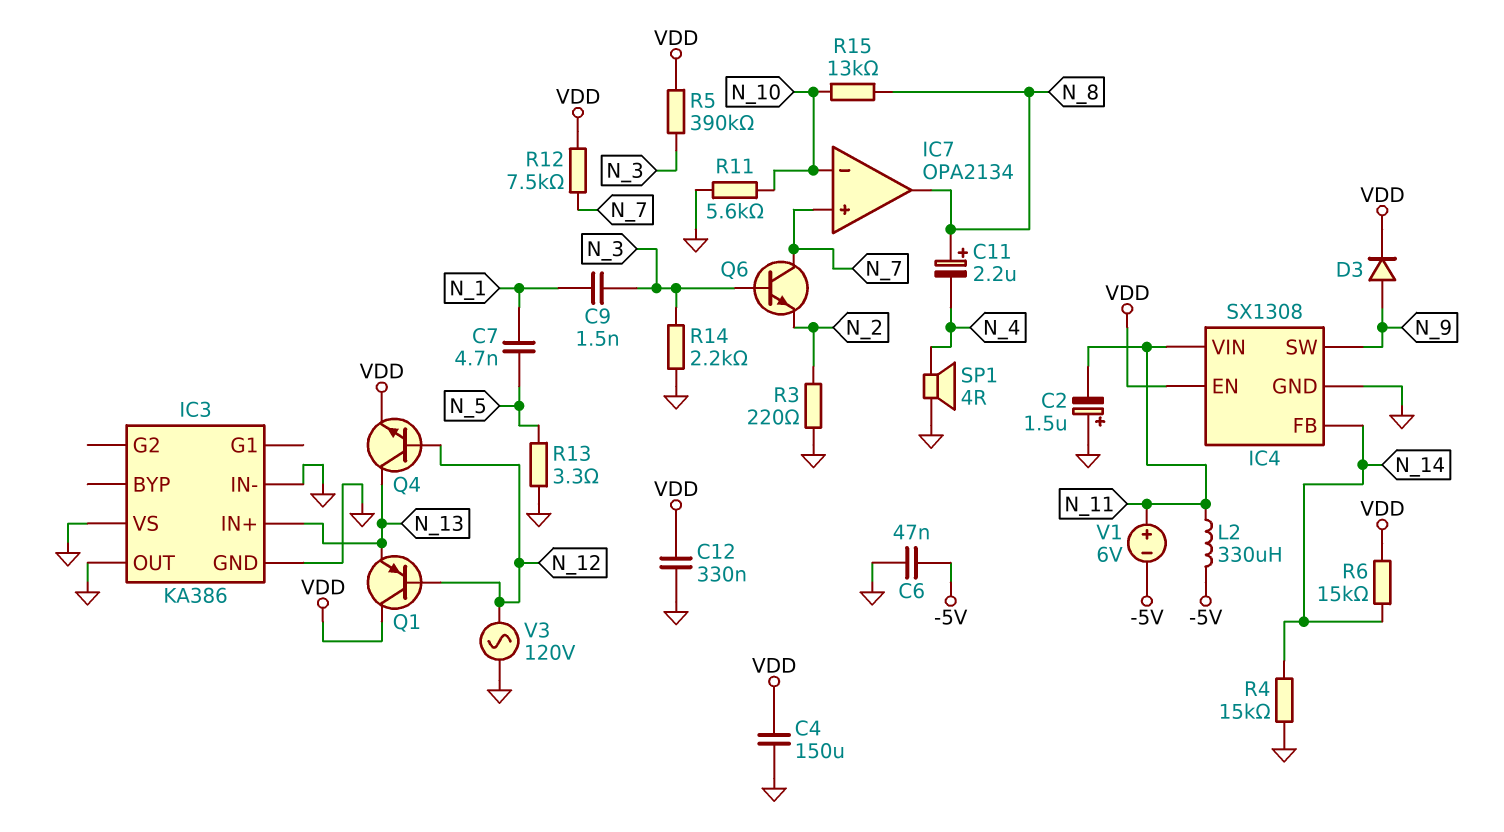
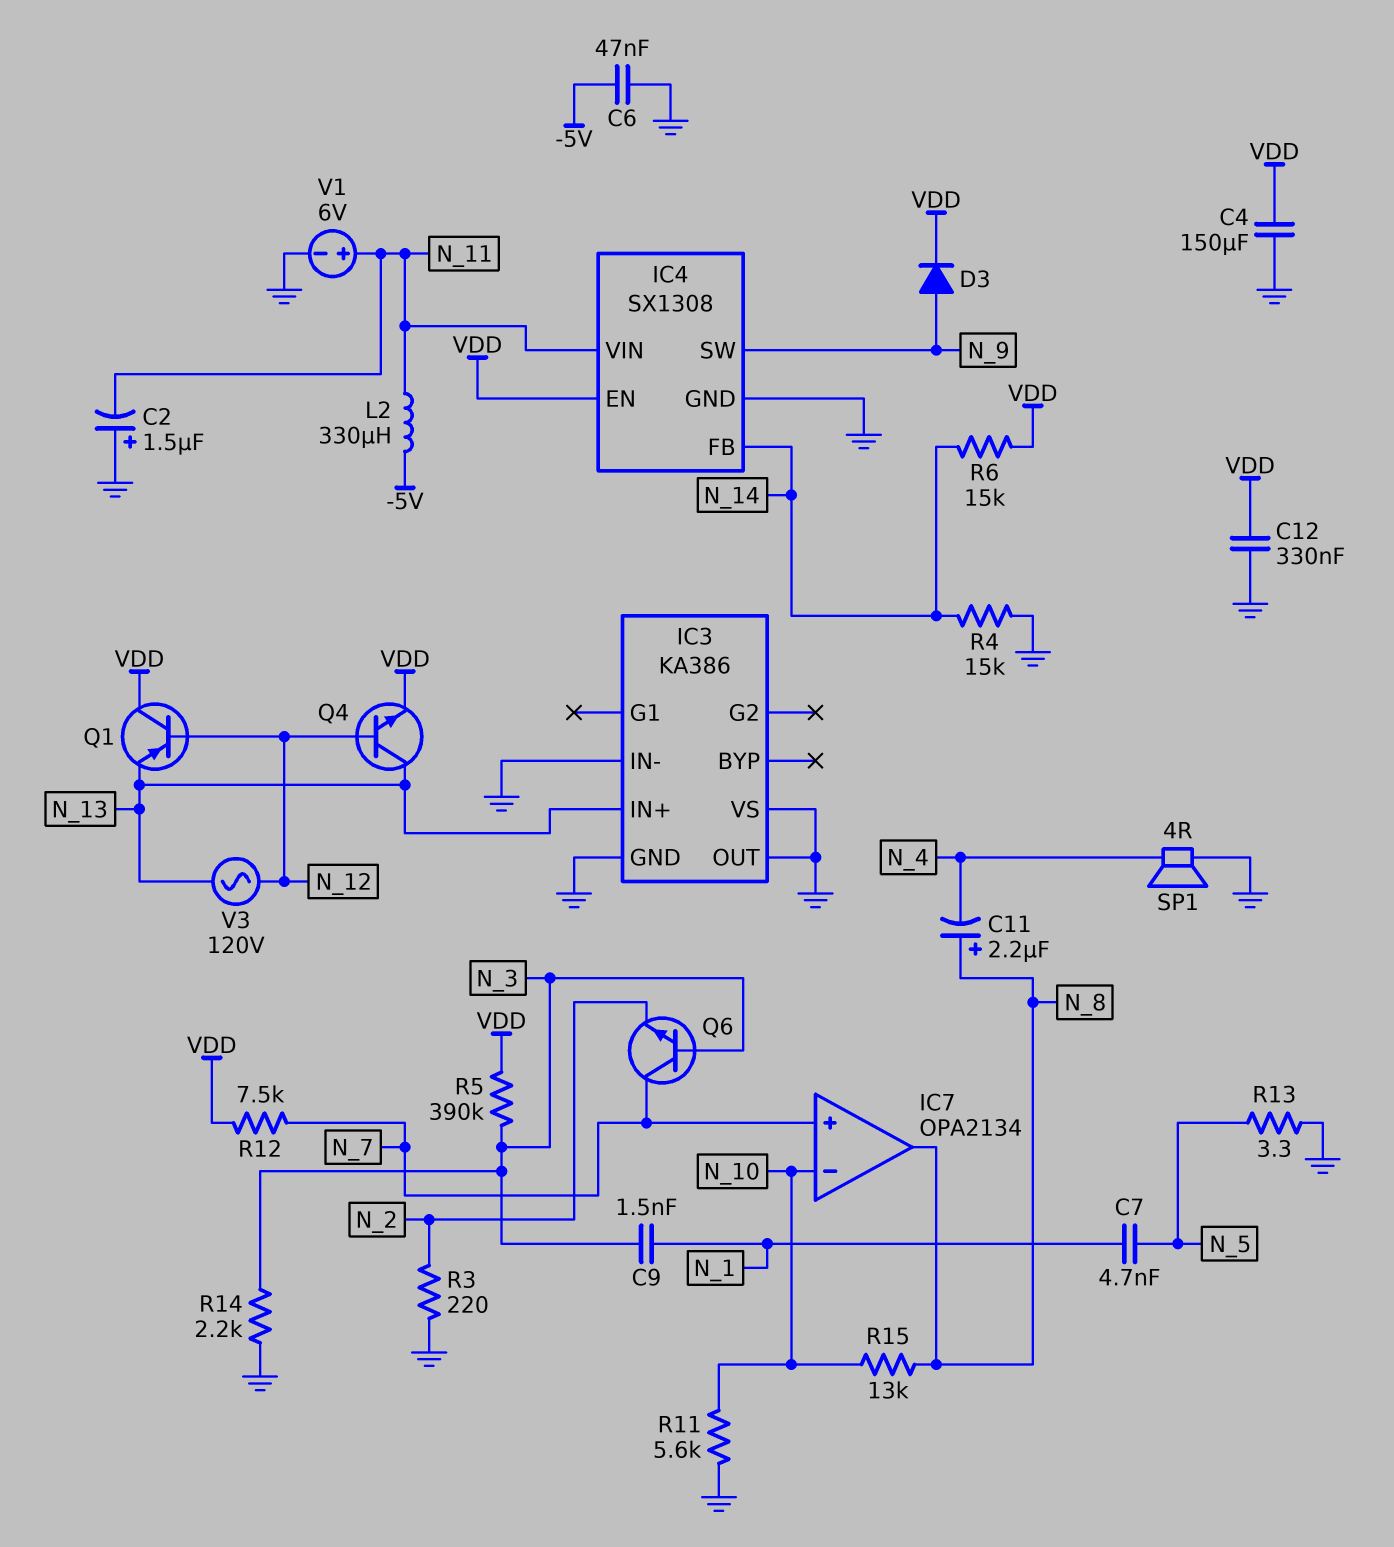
V1: 6V (plus N_11, minus -5V) -> 6V (plus N_11, minus GND)
V3: AC 120V (GND, N_12) -> AC 120V (N_12, N_13)

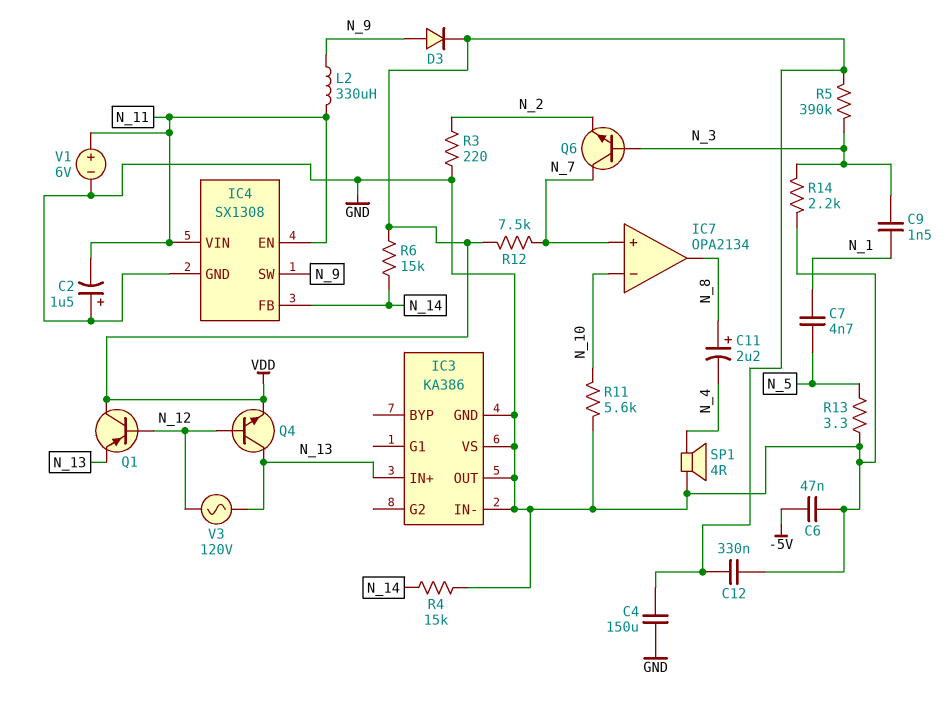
IC4 pin EN: VDD -> N_11
L2: 330uH (-5V, N_11) -> 330uH (N_9, N_11)
R15: 13k (N_8, N_10) -> none

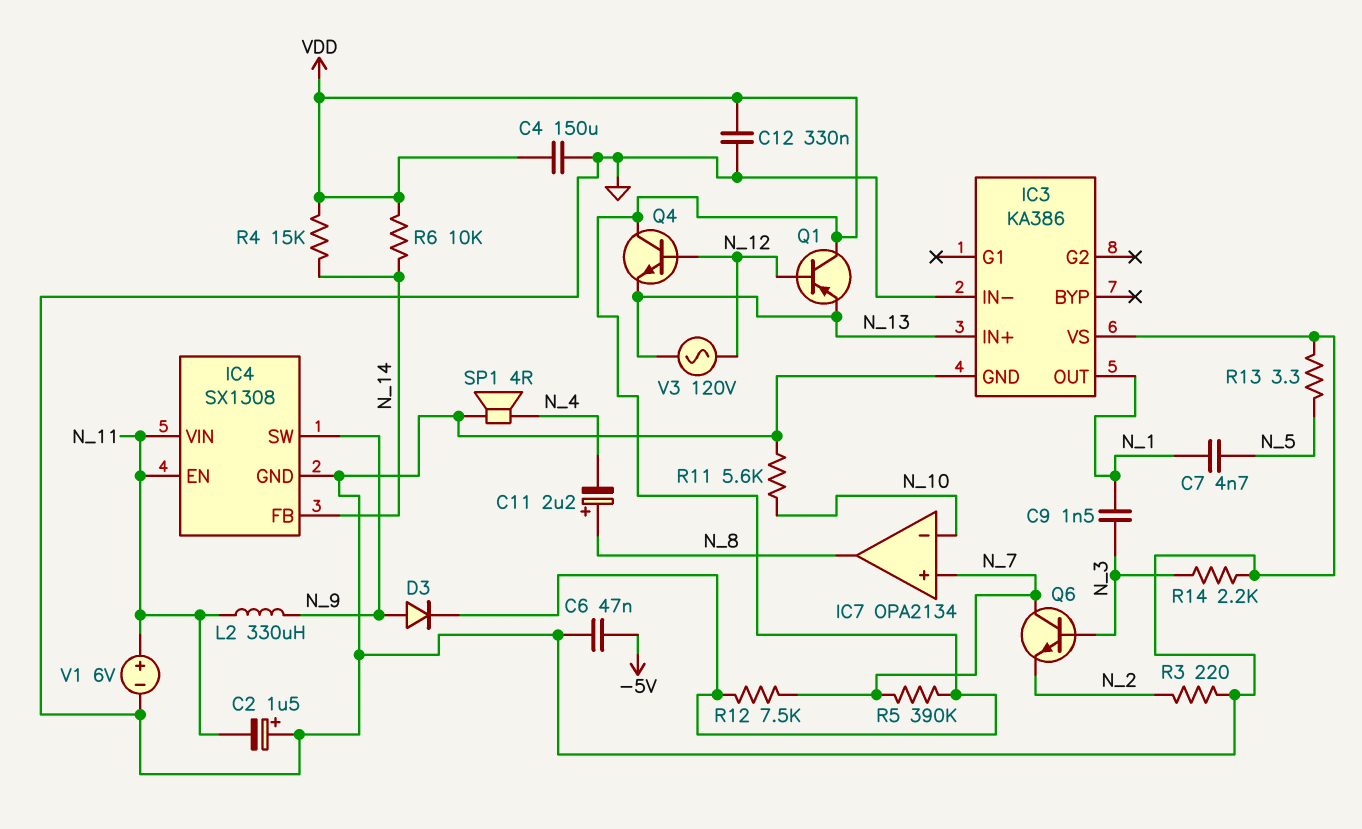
IC3 pin OUT: GND -> N_1
Q4: NPN (B N_12, C N_13, E VDD) -> NPN (B N_12, C VDD, E N_13)
R4: 15k (GND, N_14) -> 15k (N_14, VDD)
R5: 390k (N_3, VDD) -> 390k (N_7, VDD)
R6: 15k (N_14, VDD) -> 10k (N_14, VDD)

